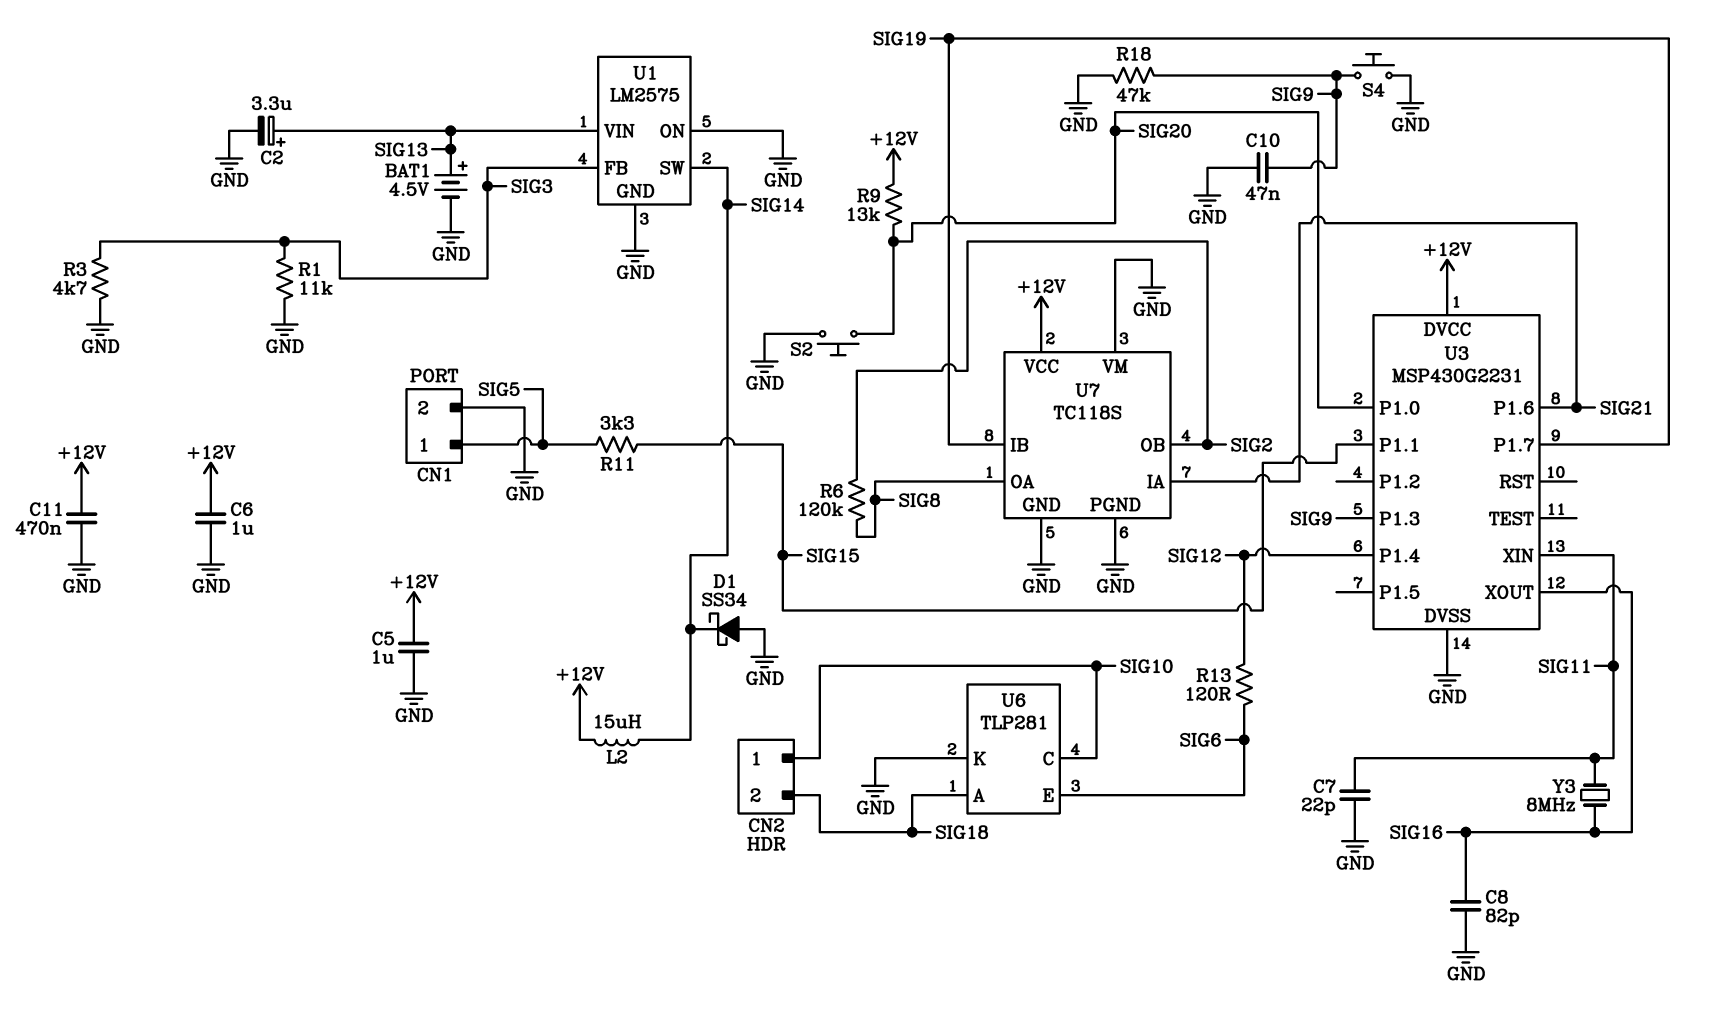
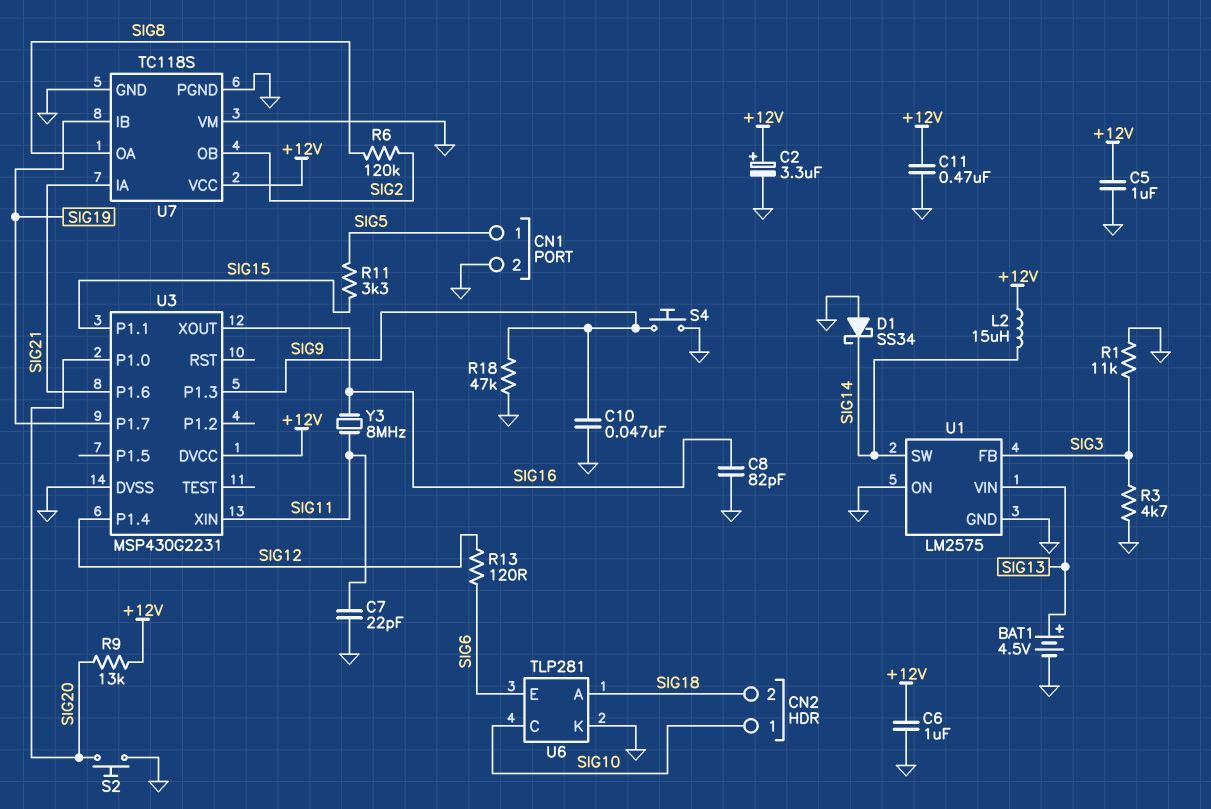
C2: 3.3uF (plus SIG13, minus GND) -> 3.3uF (plus +12V, minus GND)

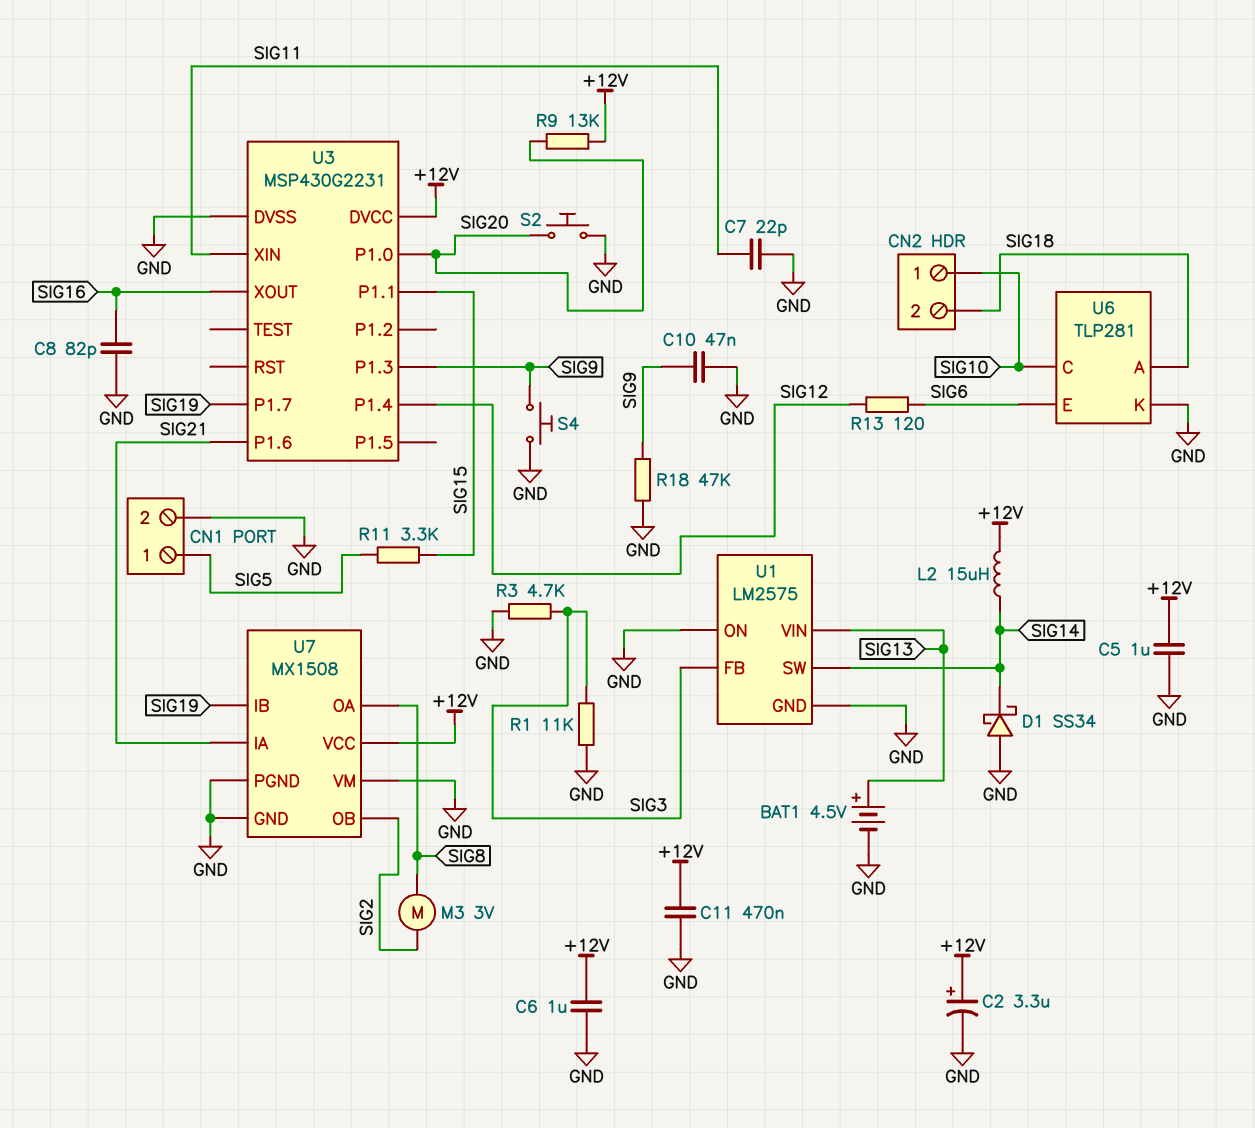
M3: none -> motor 3V (SIG2, SIG8)
R6: 120k (SIG2, SIG8) -> none
U7: TC118S -> MX1508
Y3: 8MHz (SIG11, SIG16) -> none

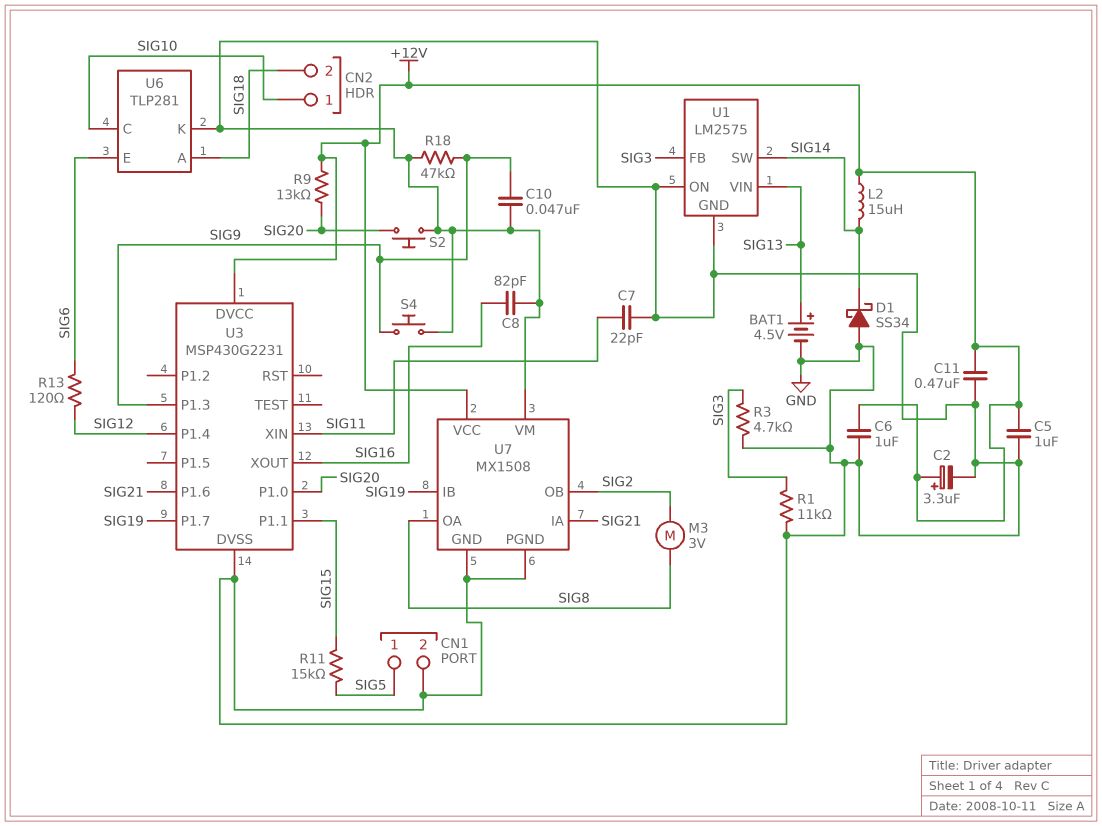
R11: 3.3k (SIG5, SIG15) -> 15k (SIG5, SIG15)

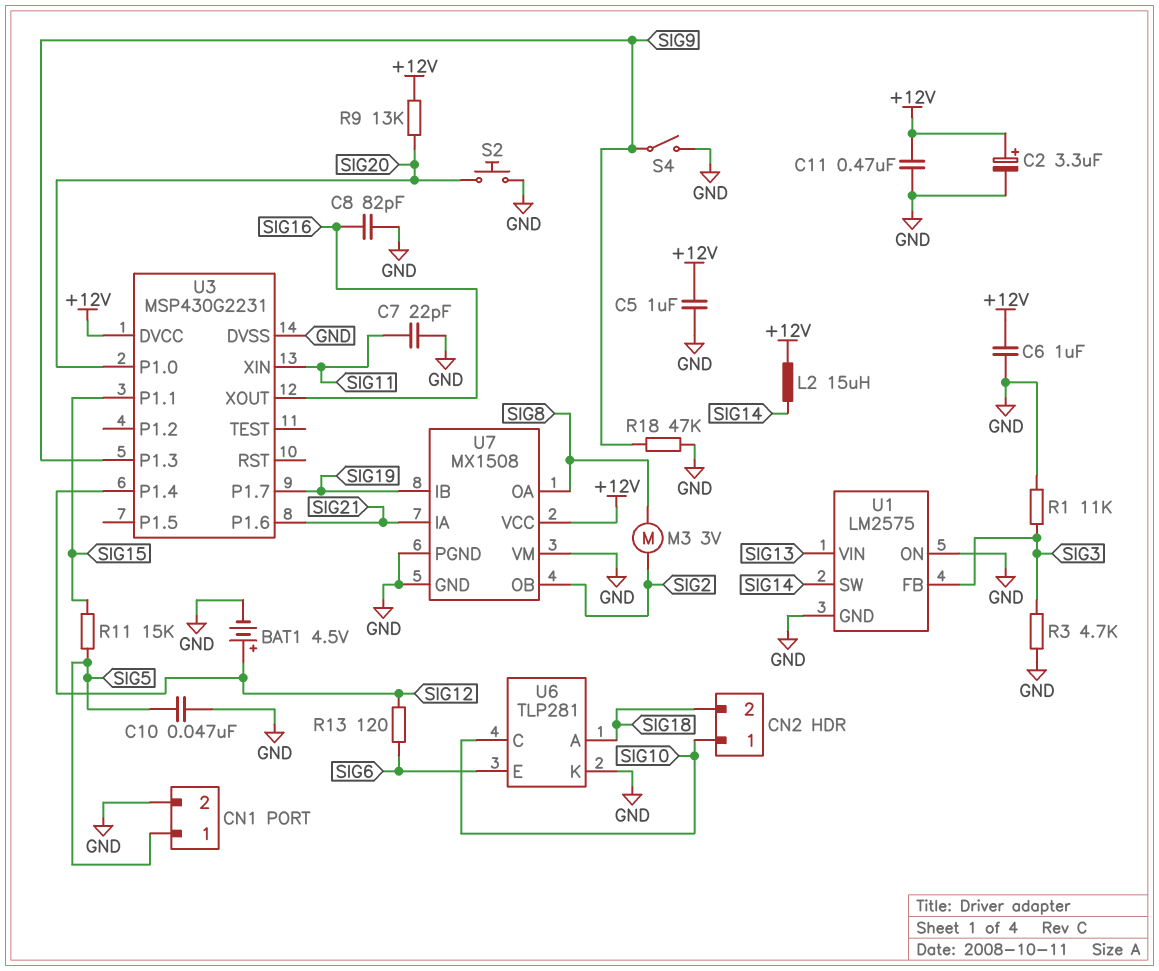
BAT1: 4.5V (plus SIG13, minus GND) -> 4.5V (plus SIG12, minus GND)
C10: 47nF (GND, SIG9) -> 47nF (GND, SIG5)
D1: schottky SS34 (A GND, K SIG14) -> none
S4: button (GND, SIG9) -> switch (GND, SIG9)

